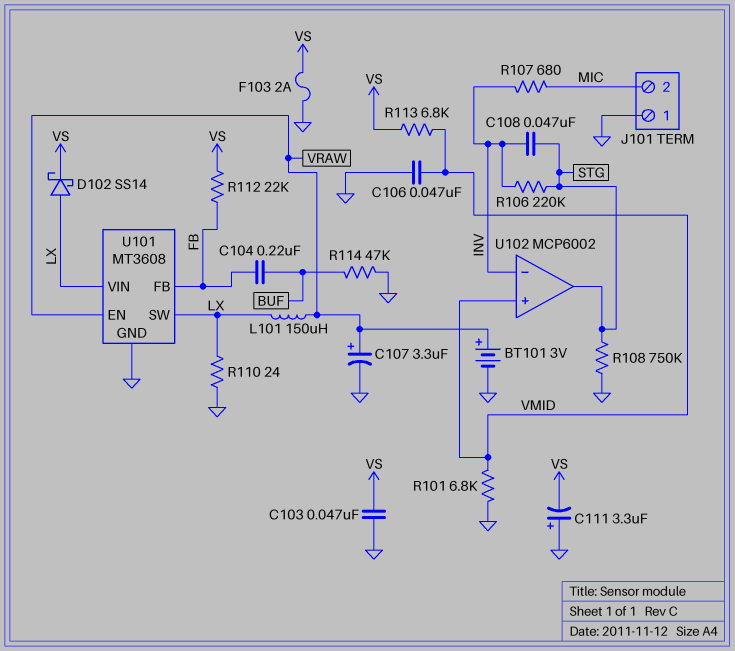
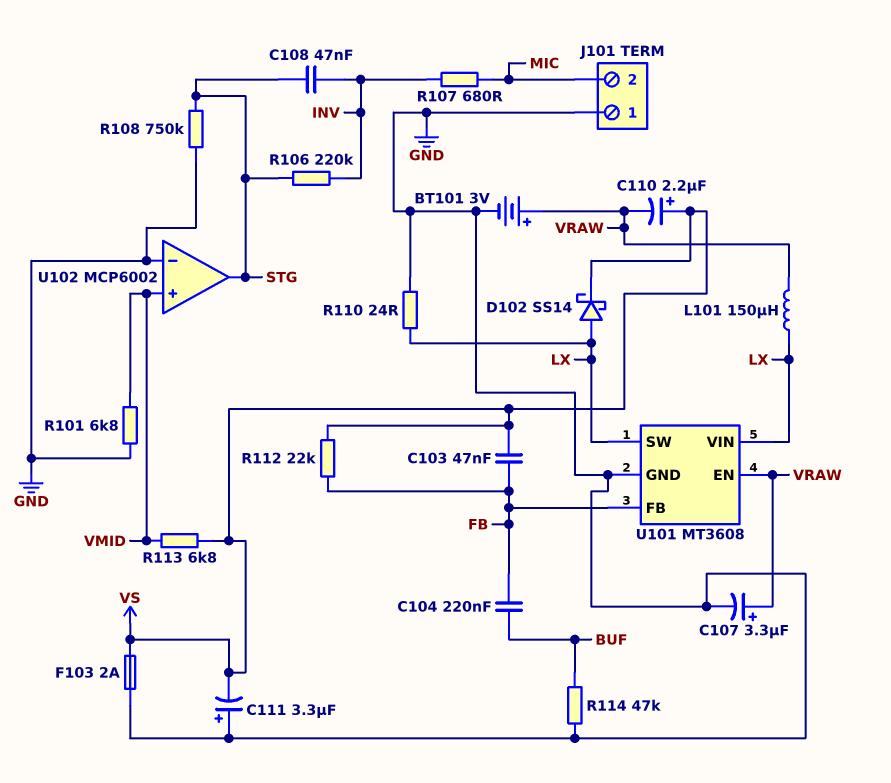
C103: 47nF (GND, VS) -> 47nF (FB, VS)
C106: 47nF (GND, VMID) -> none
C110: none -> 2.2uF (plus VS, minus VRAW)
U102 pin in-: INV -> GND

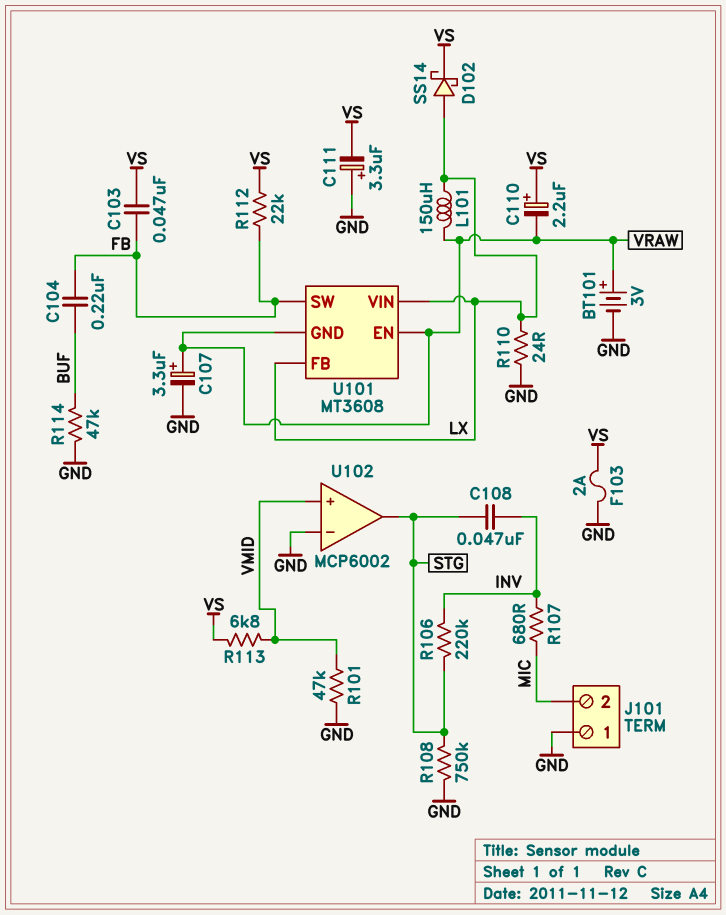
R101: 6.8k (GND, VMID) -> 47k (GND, VMID)
U101 pin FB: FB -> LX
U101 pin GND: GND -> VRAW
U101 pin SW: LX -> FB

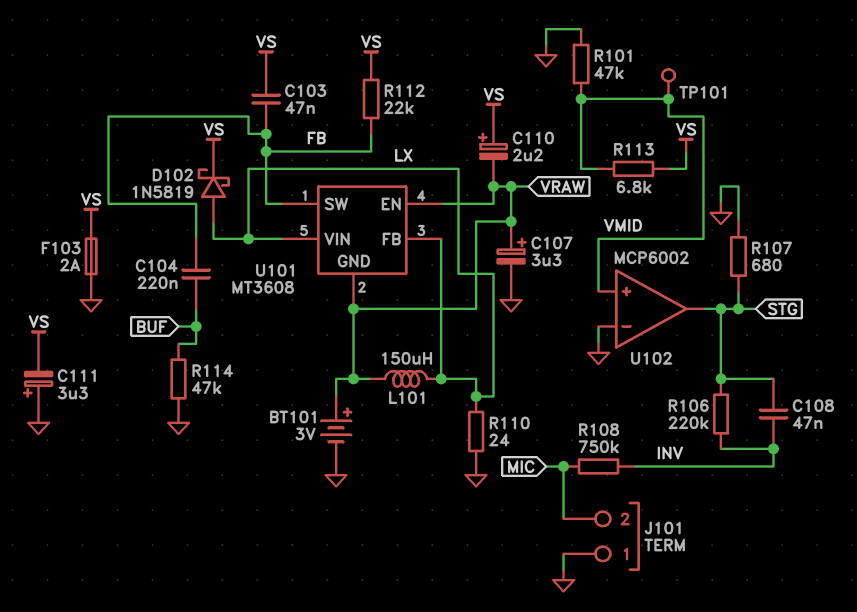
D102: schottky SS14 (A LX, K VS) -> schottky 1N5819 (A LX, K VS)
R107: 680 (INV, MIC) -> 680 (GND, STG)
R108: 750k (GND, STG) -> 750k (INV, MIC)
TP101: none -> test point (VMID)

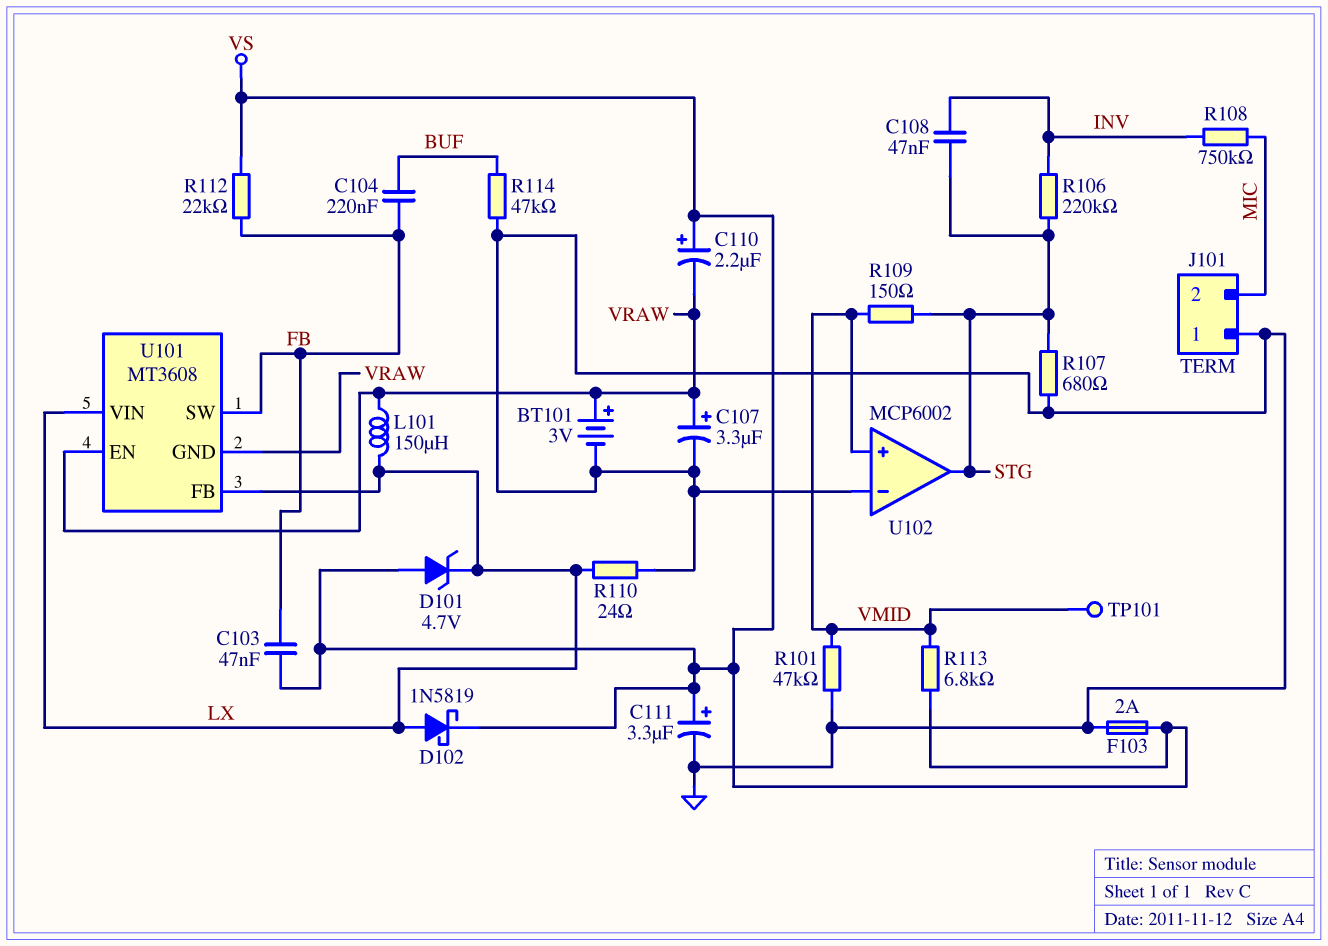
C111: 3.3uF (plus GND, minus VS) -> 3.3uF (plus VS, minus GND)
D101: none -> zener 4.7V (A VS, K LX)
R109: none -> 150 (STG, VMID)

